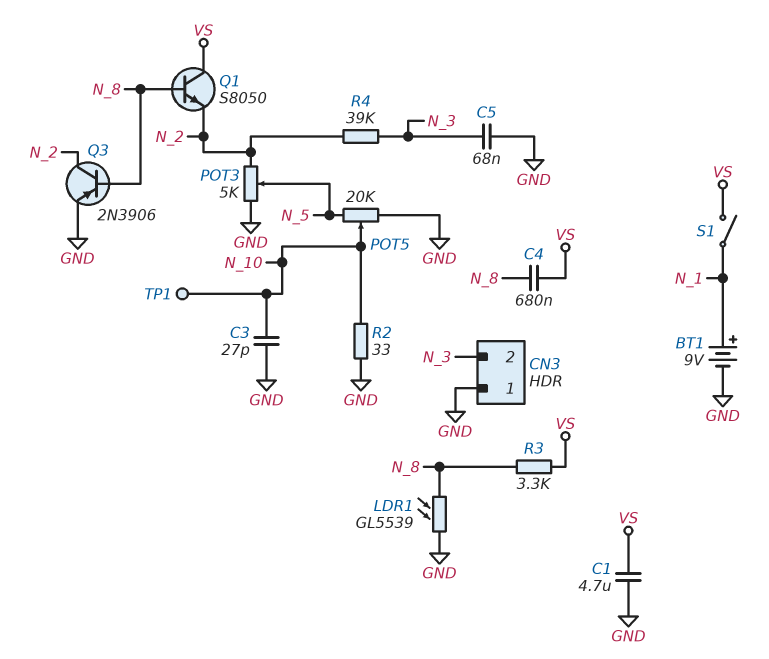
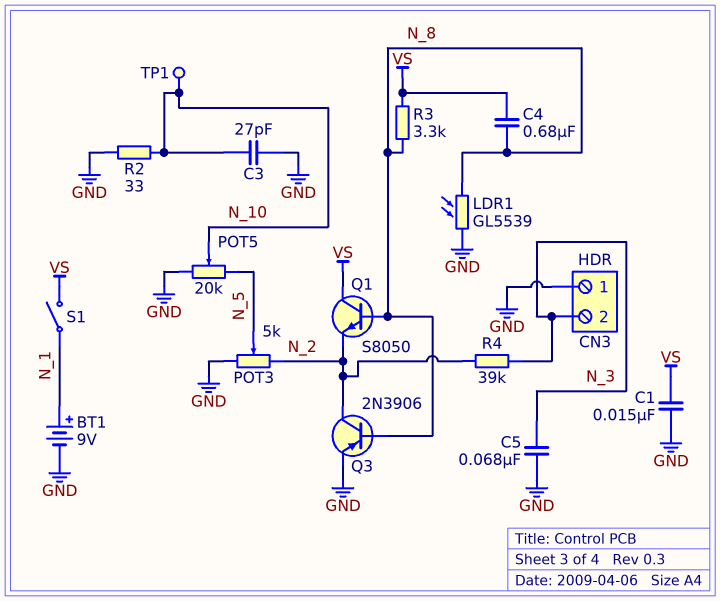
C1: 4.7uF (GND, VS) -> 15nF (GND, VS)

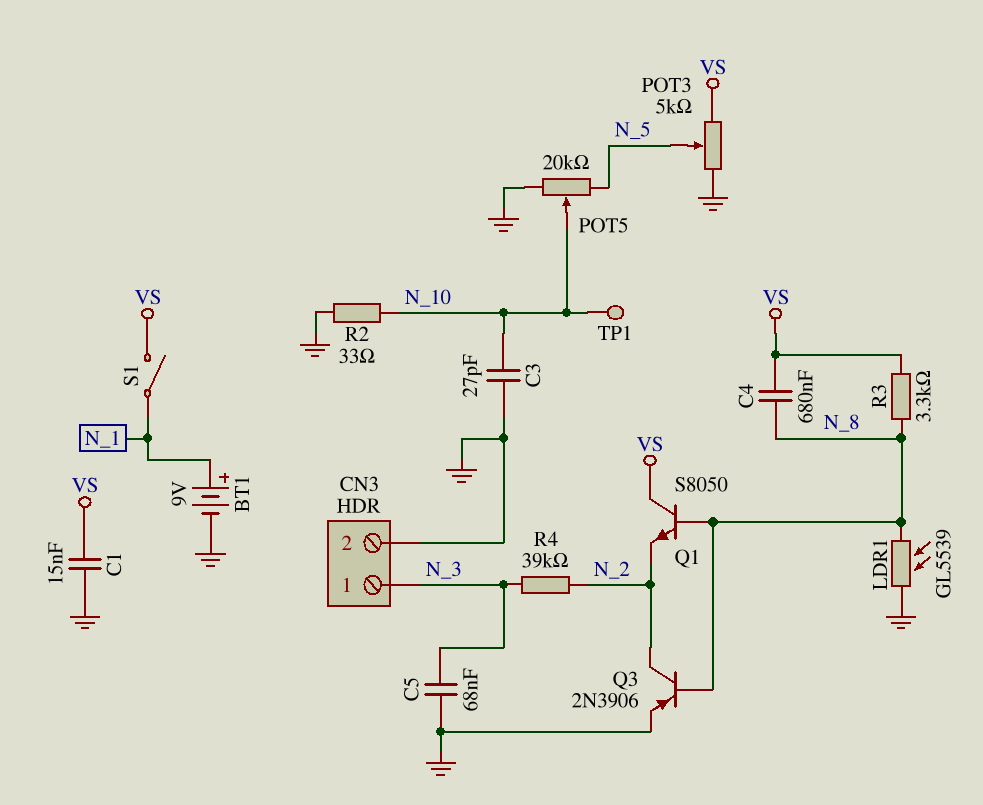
CN3 pin 1: GND -> N_3
CN3 pin 2: N_3 -> GND
POT3: 5k (GND, N_2, wiper N_5) -> 5k (GND, VS, wiper N_5)

